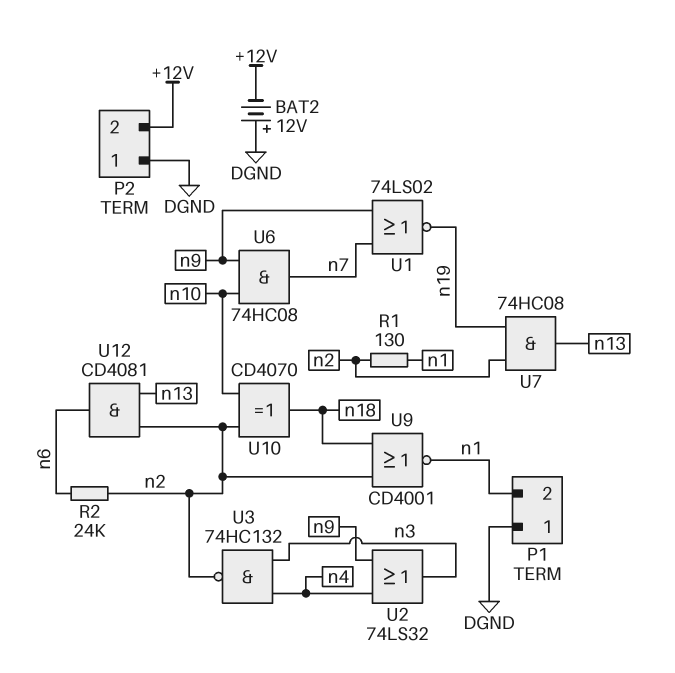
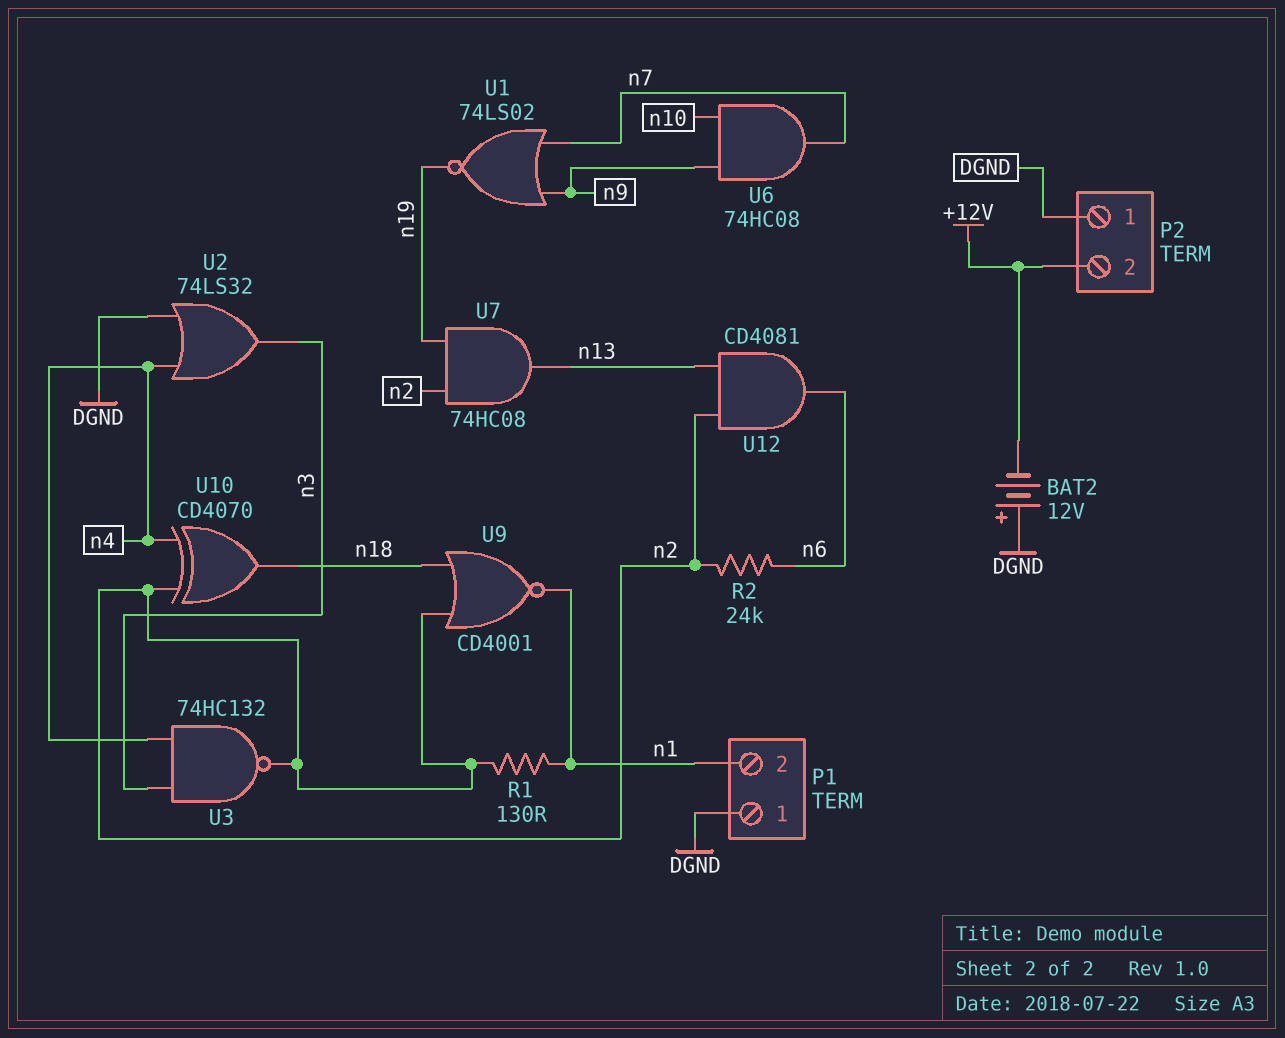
U2: OR 74LS32 (in n4, in n9, out n3) -> OR 74LS32 (in DGND, in n4, out n3)
U10: XOR CD4070 (in n2, in n10, out n18) -> XOR CD4070 (in n2, in n4, out n18)

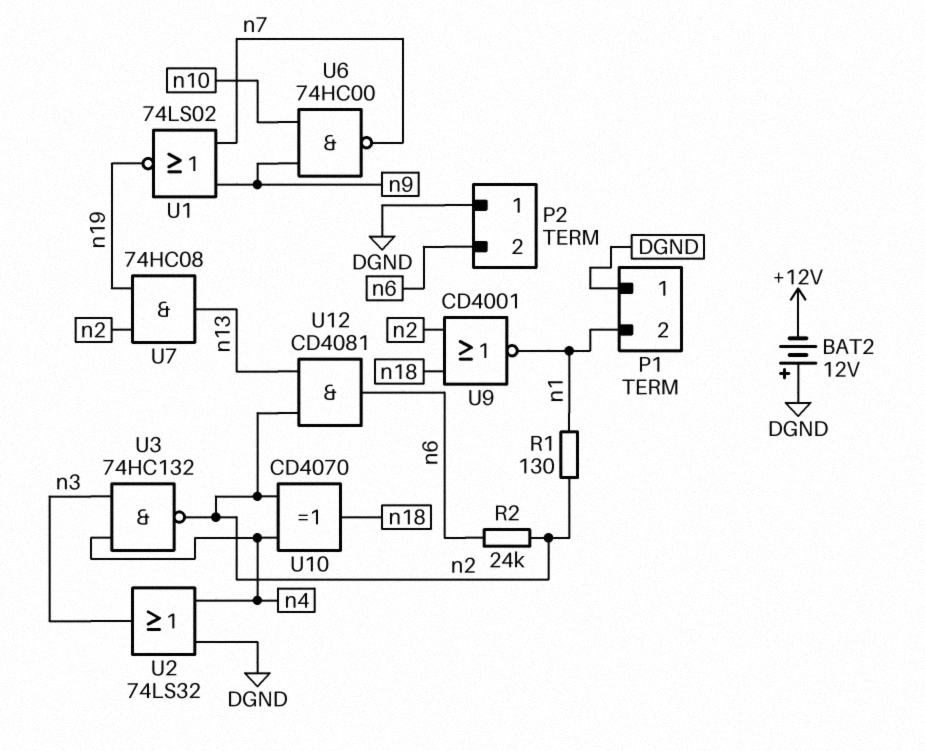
P2 pin 2: +12V -> n6
U6: AND 74HC08 (in n9, in n10, out n7) -> NAND 74HC00 (in n9, in n10, out n7)

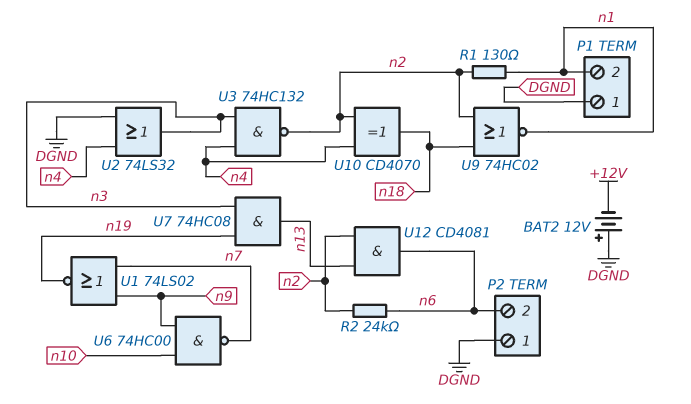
U7: AND 74HC08 (in n2, in n19, out n13) -> AND 74HC08 (in n3, in n19, out n13)
U9: NOR CD4001 (in n2, in n18, out n1) -> NOR 74HC02 (in n2, in n18, out n1)

